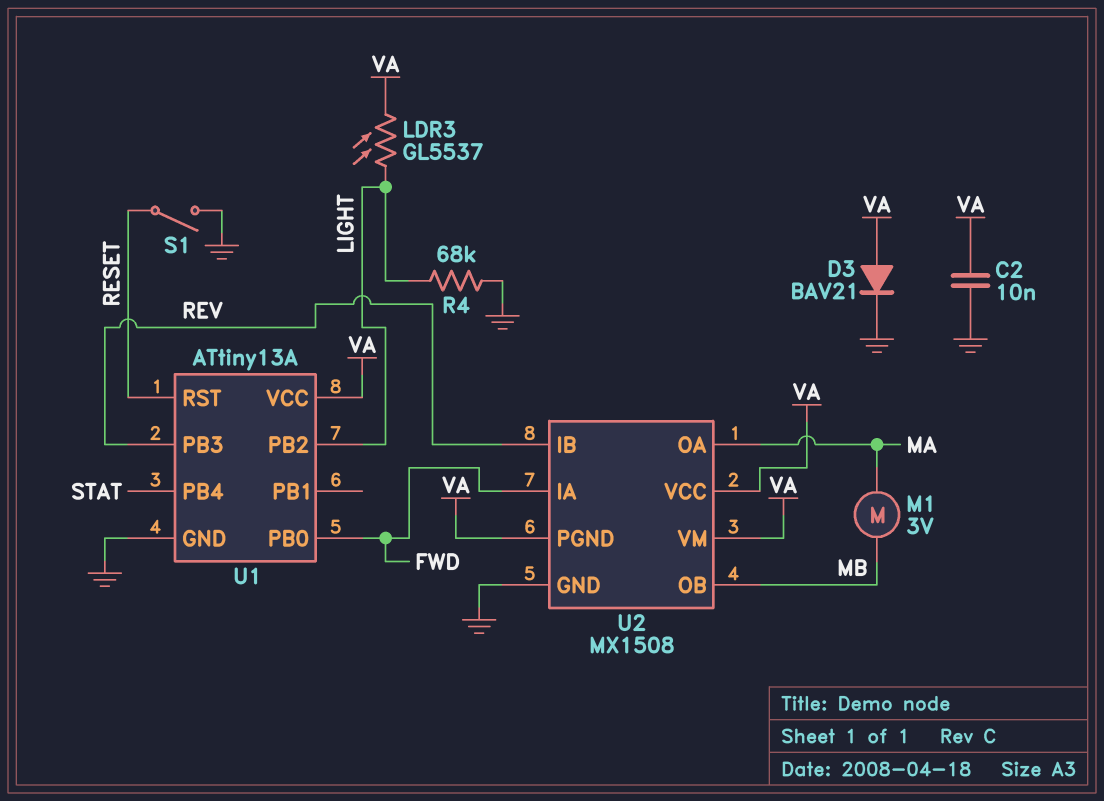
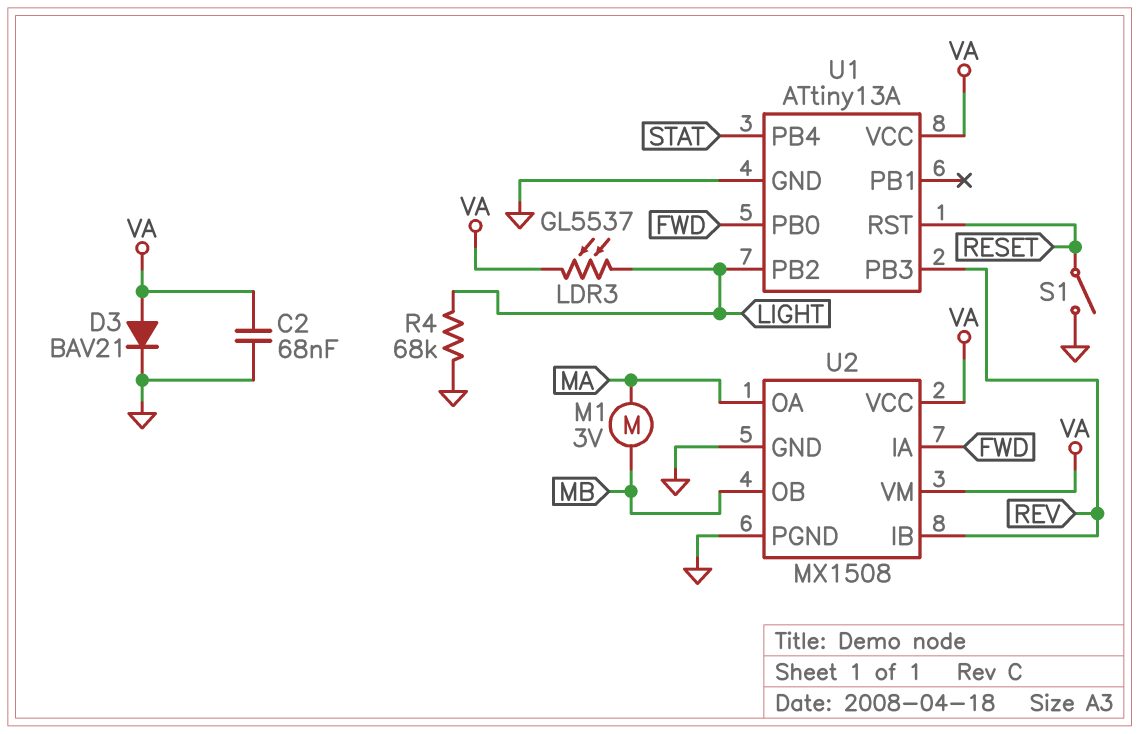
C2: 10nF (GND, VA) -> 68nF (GND, VA)
U2 pin PGND: VA -> GND

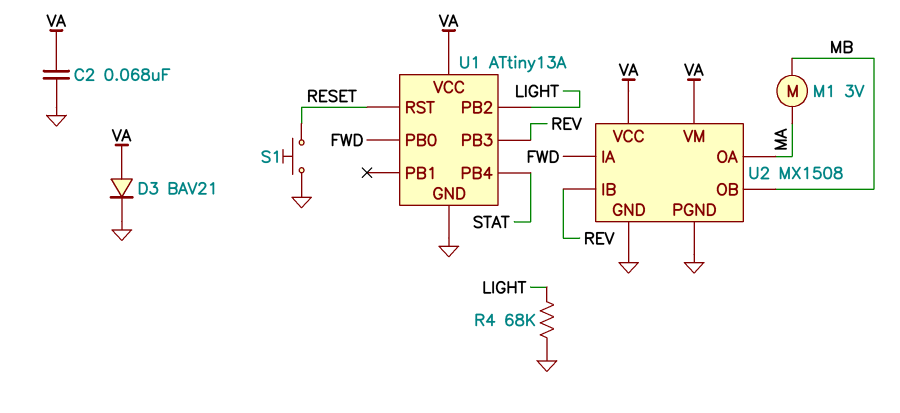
LDR3: GL5537 (LIGHT, VA) -> none
S1: switch (GND, RESET) -> button (GND, RESET)

